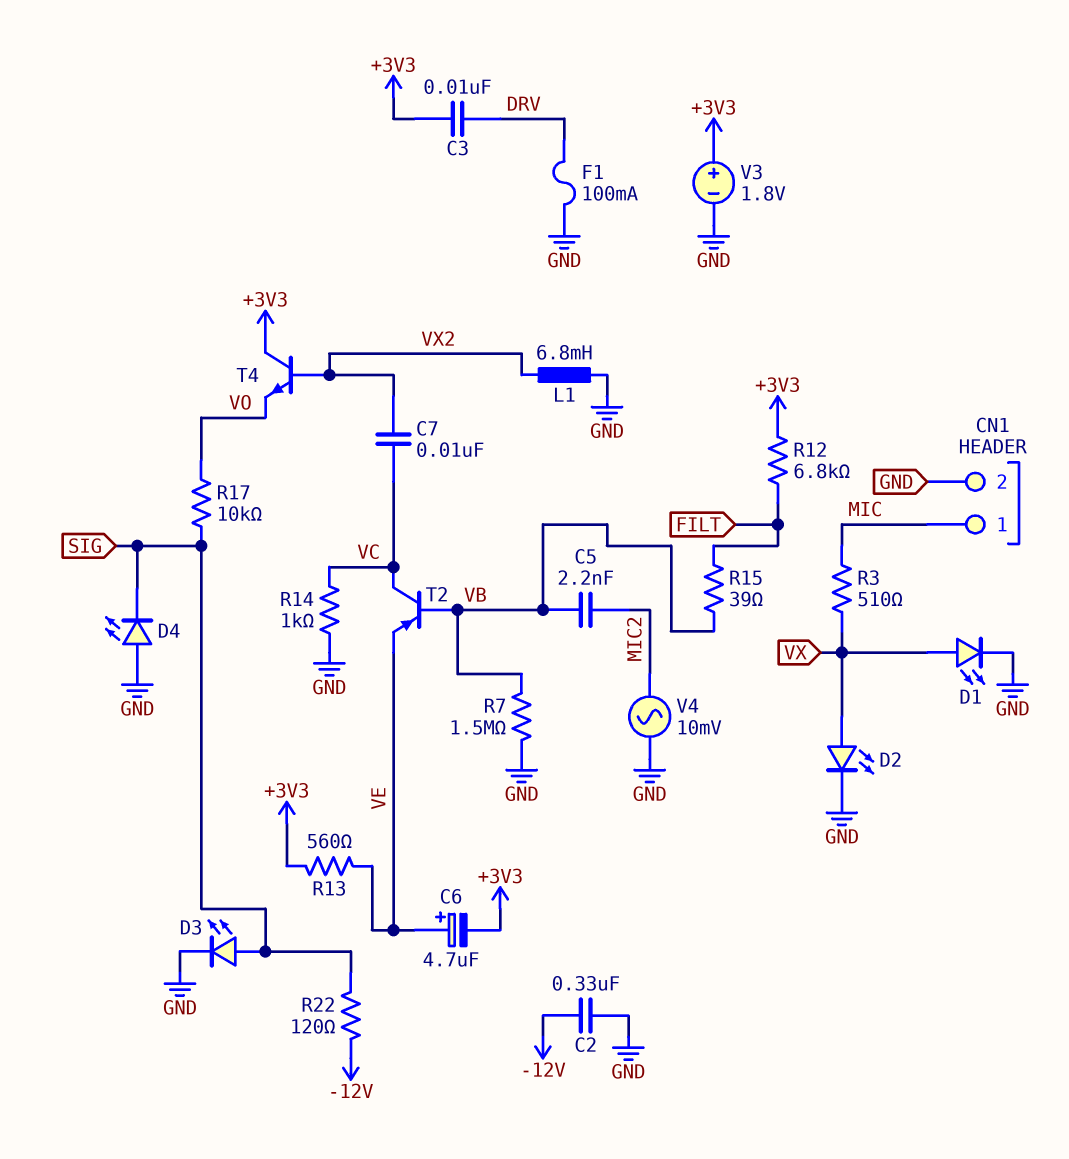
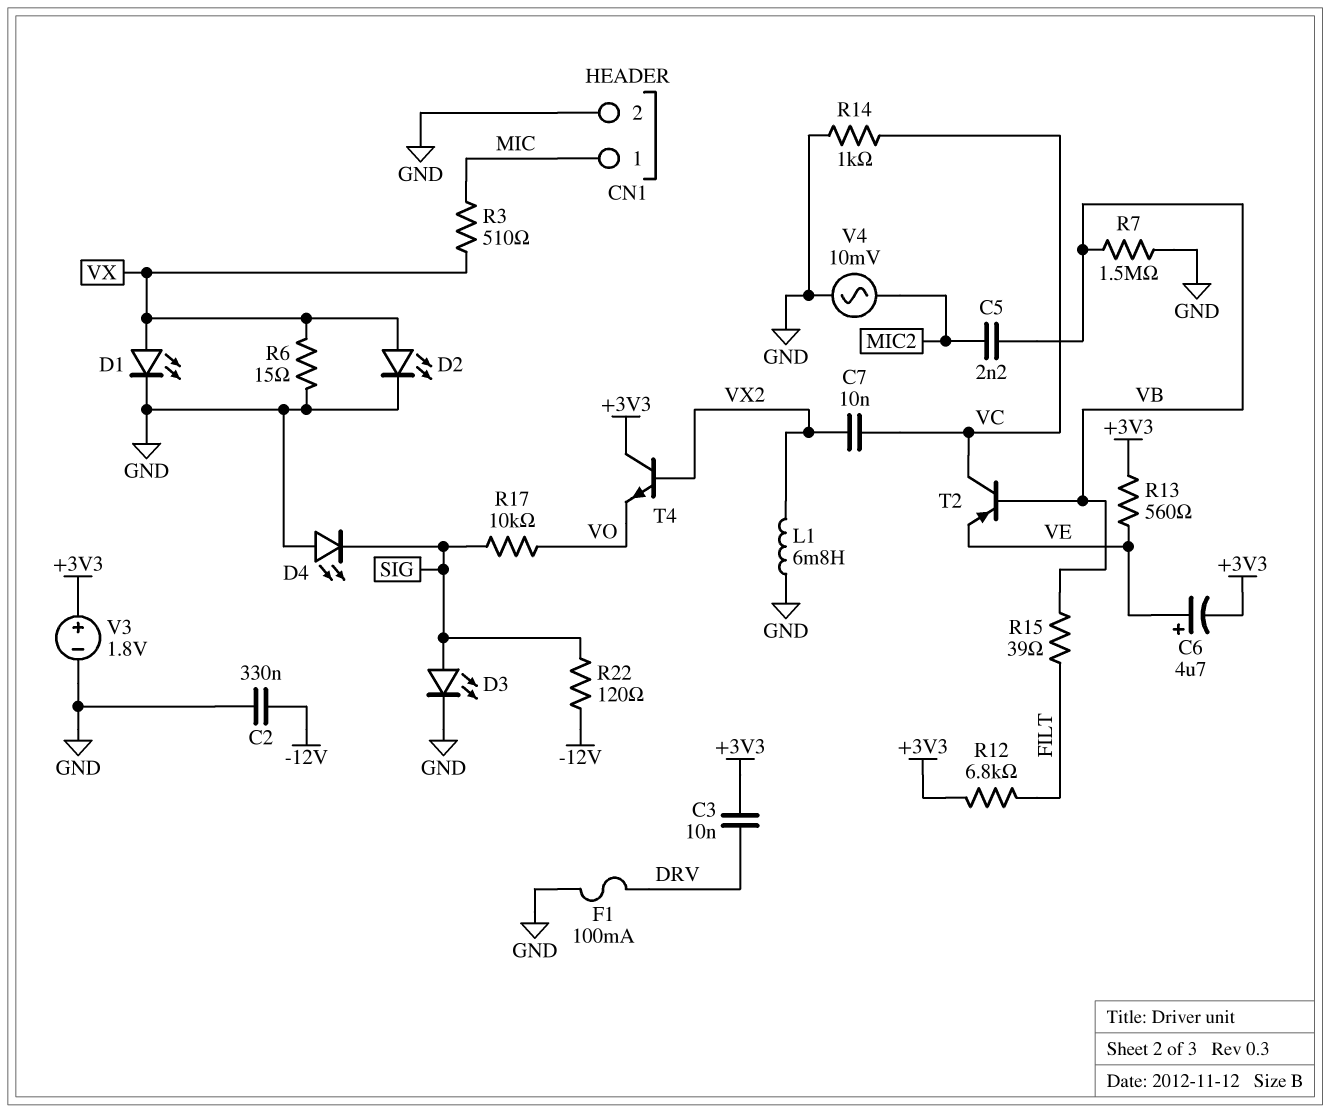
R6: none -> 15 (GND, VX)

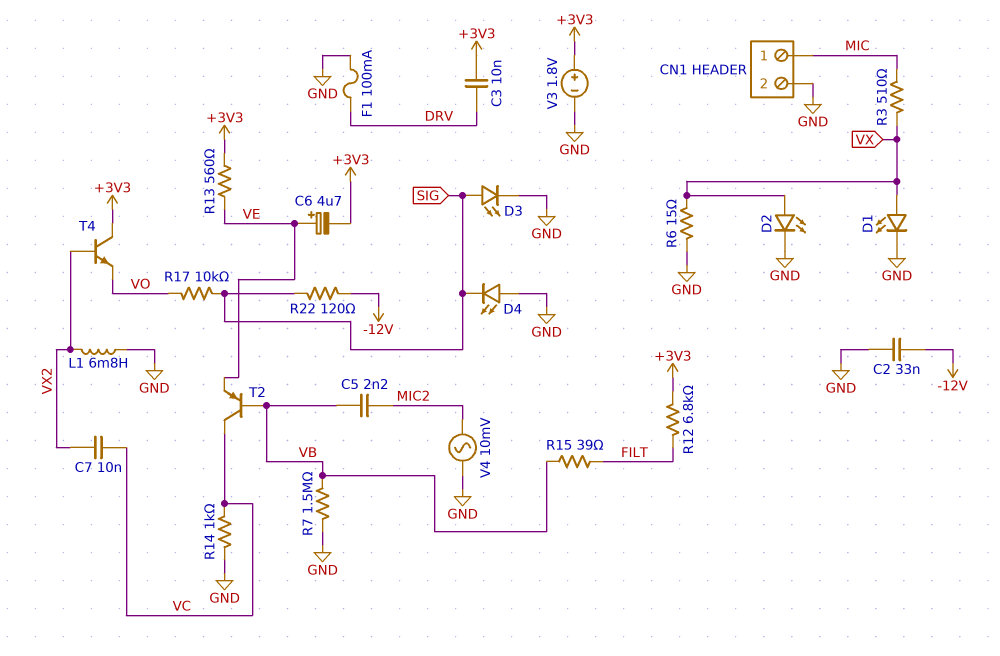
C2: 330nF (-12V, GND) -> 33nF (-12V, GND)

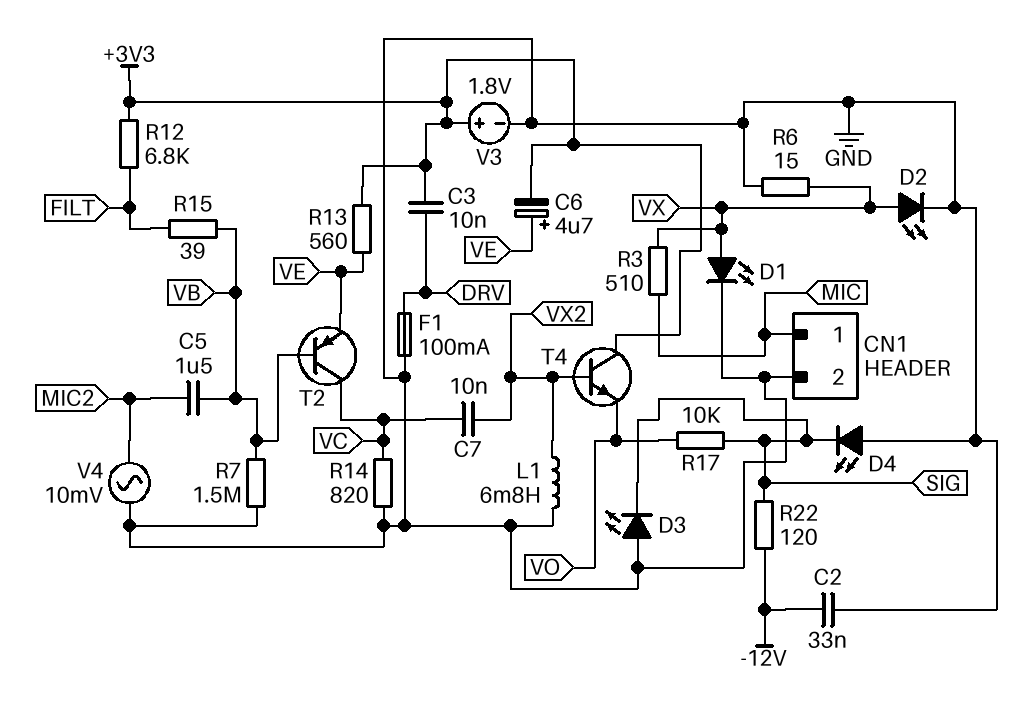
C5: 2.2nF (MIC2, VB) -> 1.5uF (MIC2, VB)
D3: LED (A SIG, K GND) -> LED (A GND, K SIG)
R14: 1k (GND, VC) -> 820 (GND, VC)

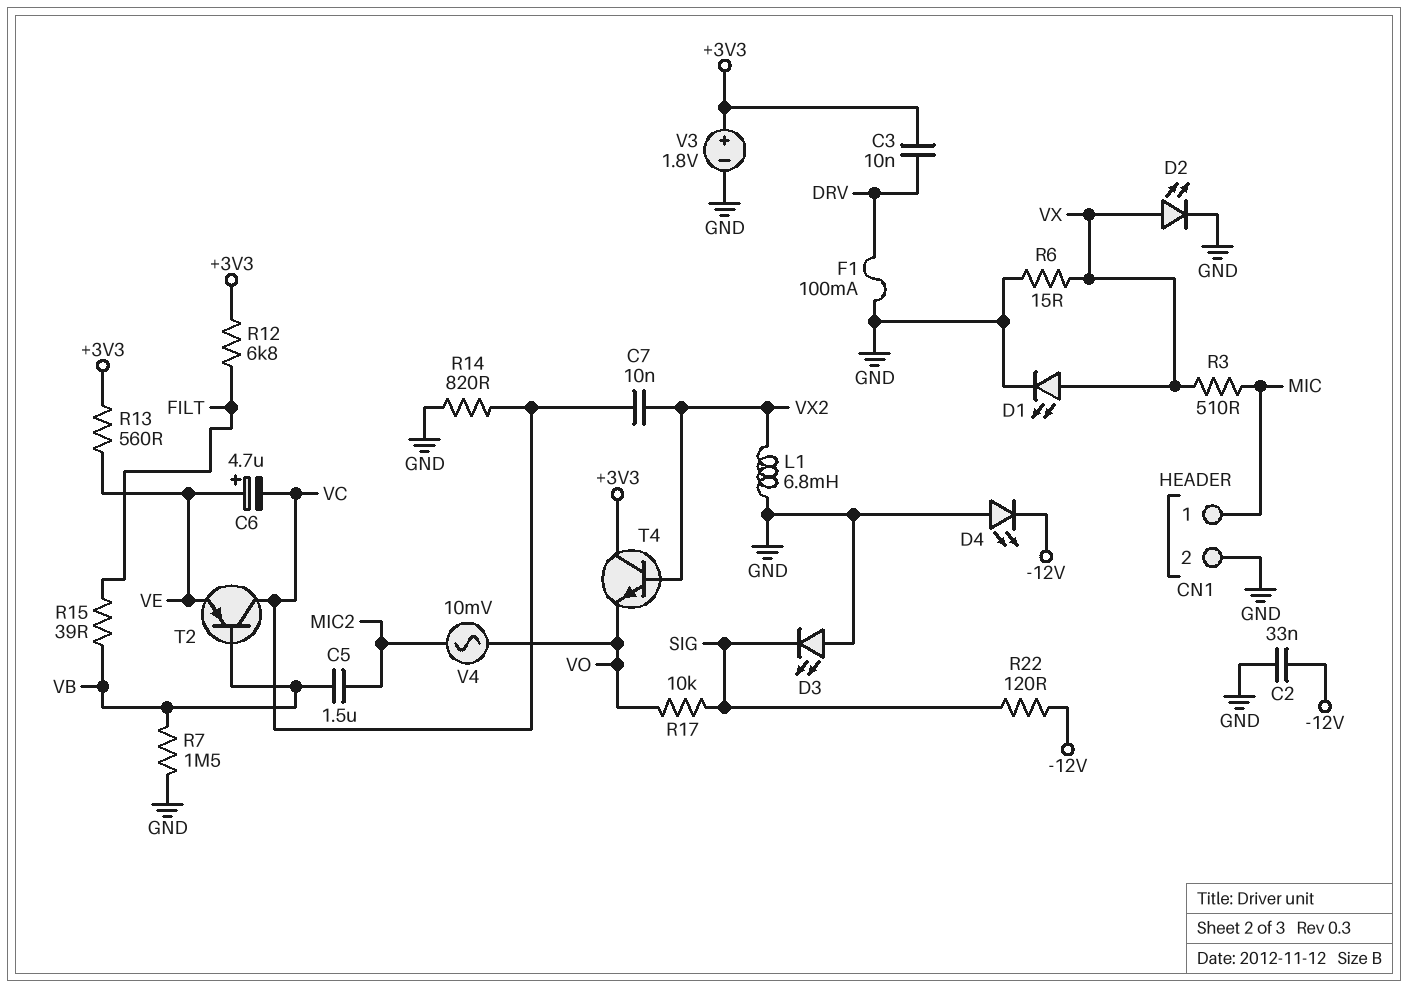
C6: 4.7uF (plus VE, minus +3V3) -> 4.7uF (plus VE, minus VC)
D4: LED (A GND, K SIG) -> LED (A GND, K -12V)
V4: AC 10mV (GND, MIC2) -> AC 10mV (MIC2, VO)

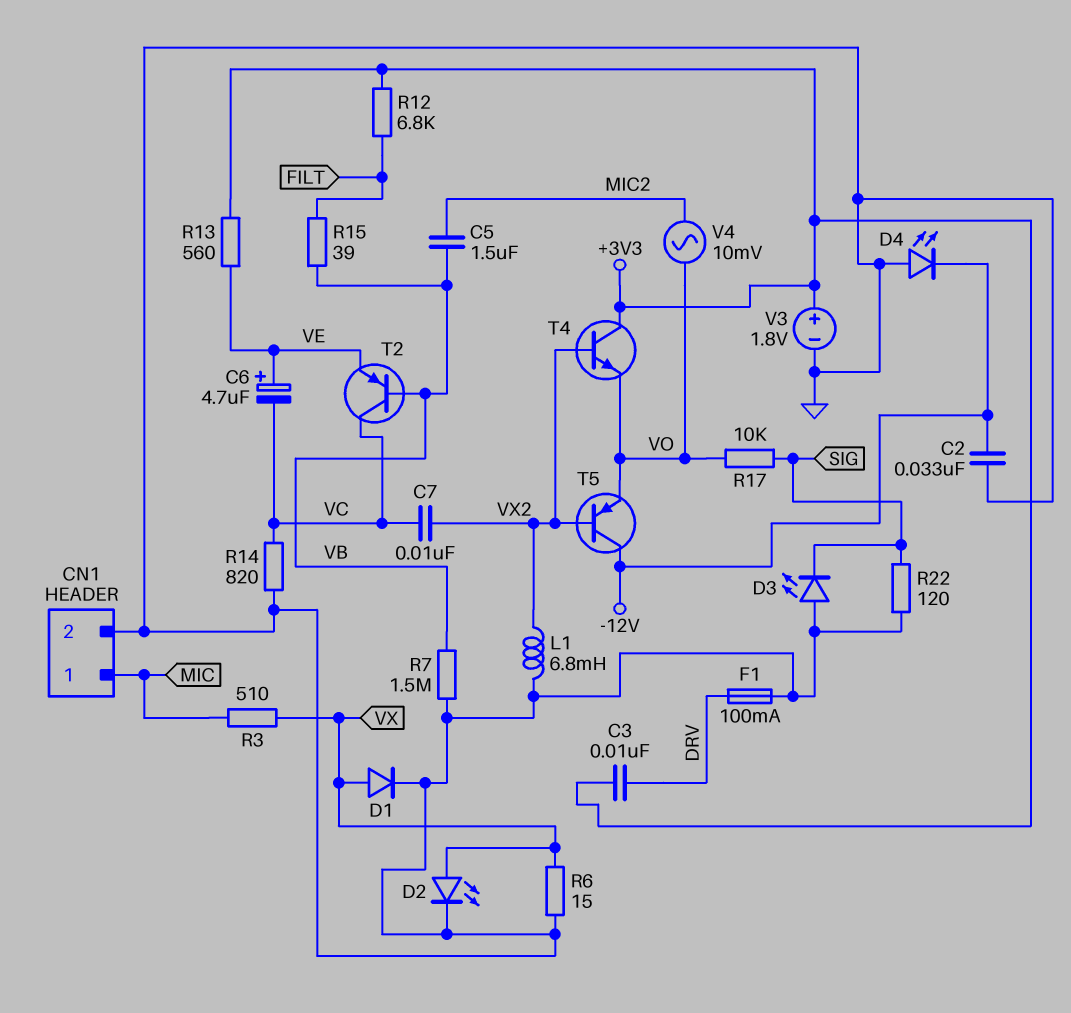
D1: LED (A VX, K GND) -> diode (A VX, K GND)
R22: 120 (-12V, SIG) -> 120 (GND, SIG)
T5: none -> PNP (B VX2, C -12V, E VO)

